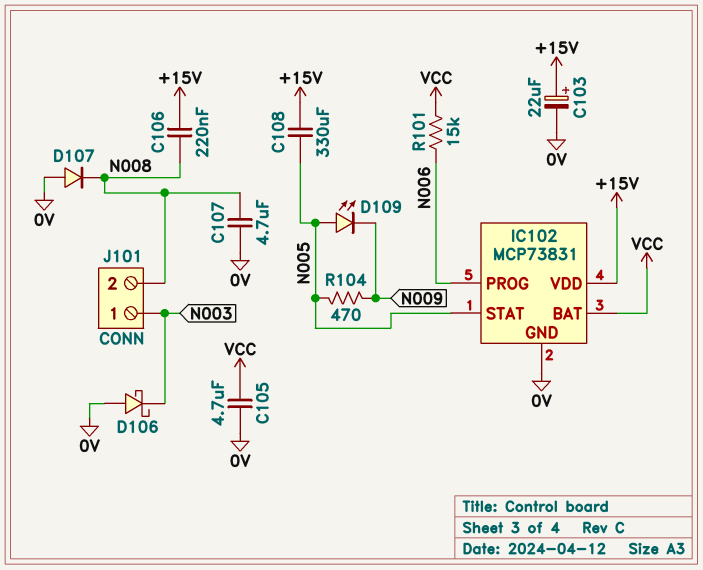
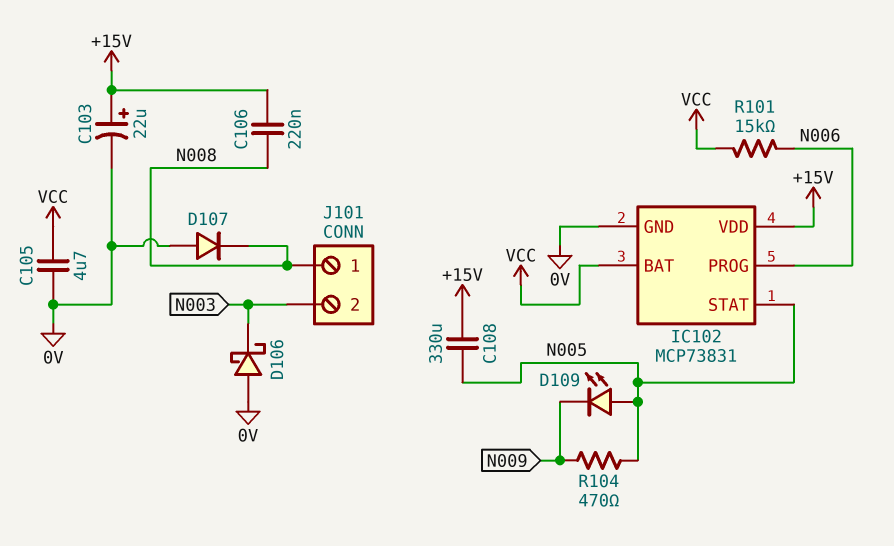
C107: 4.7uF (0V, N008) -> none
J101 pin 1: N003 -> N008
J101 pin 2: N008 -> N003

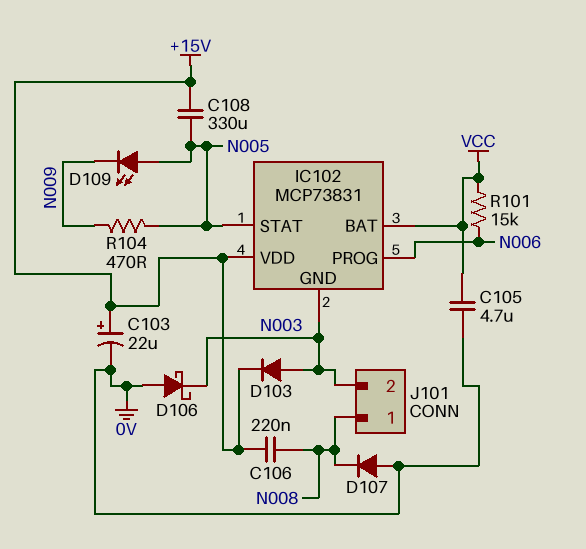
D103: none -> diode (A N003, K +15V)
IC102 pin GND: 0V -> N003

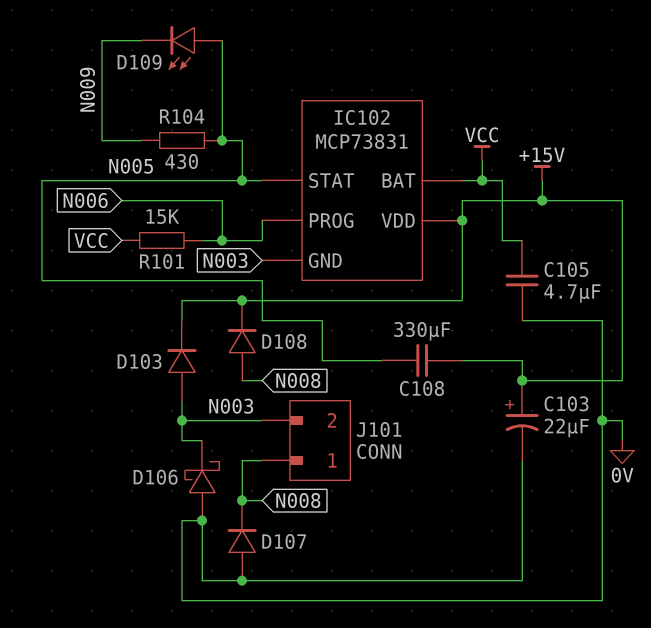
C106: 220nF (+15V, N008) -> none
D108: none -> diode (A N008, K +15V)
R104: 470 (N005, N009) -> 430 (N005, N009)

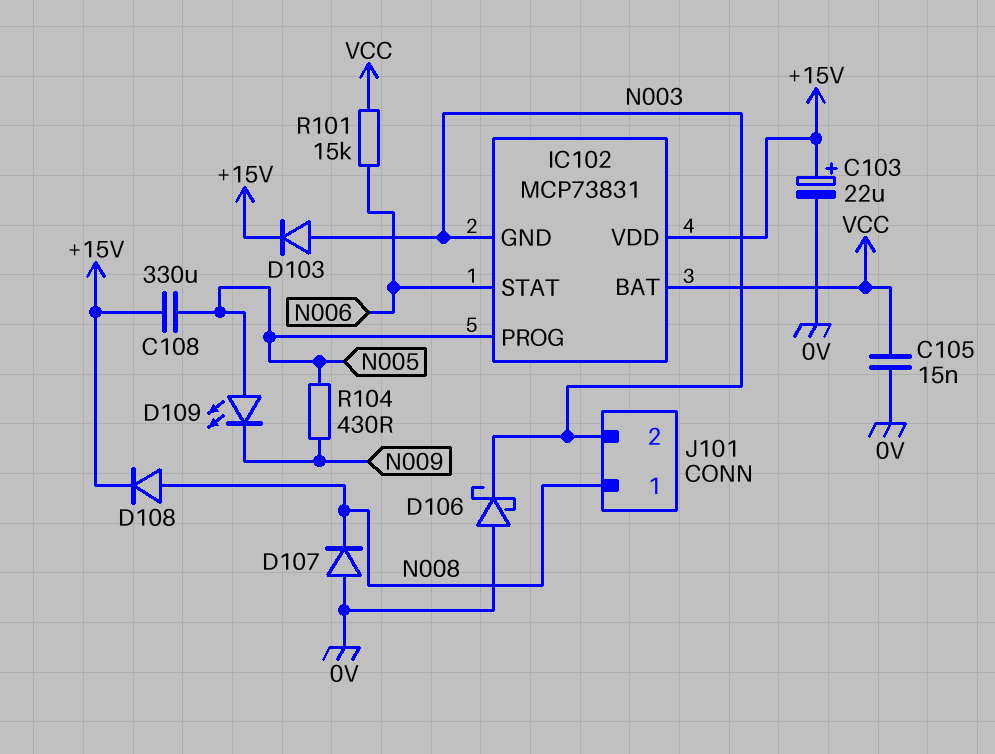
C105: 4.7uF (0V, VCC) -> 15nF (0V, VCC)
IC102 pin PROG: N006 -> N005
IC102 pin STAT: N005 -> N006

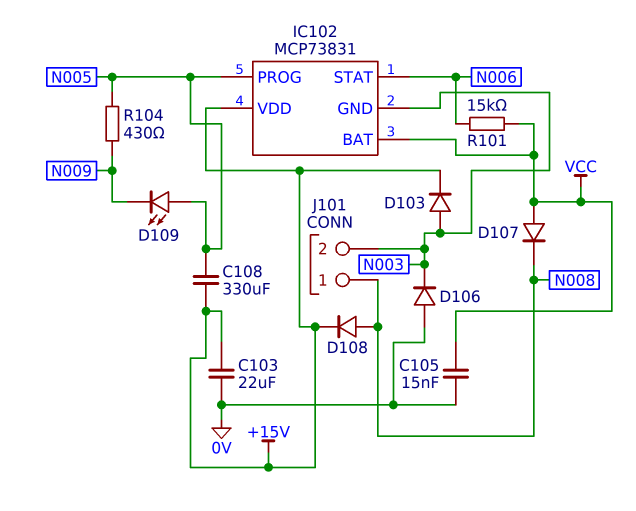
C103: 22uF (plus +15V, minus 0V) -> 22uF (+15V, 0V)
D106: schottky (A 0V, K N003) -> diode (A 0V, K N003)
D107: diode (A 0V, K N008) -> diode (A VCC, K N008)

